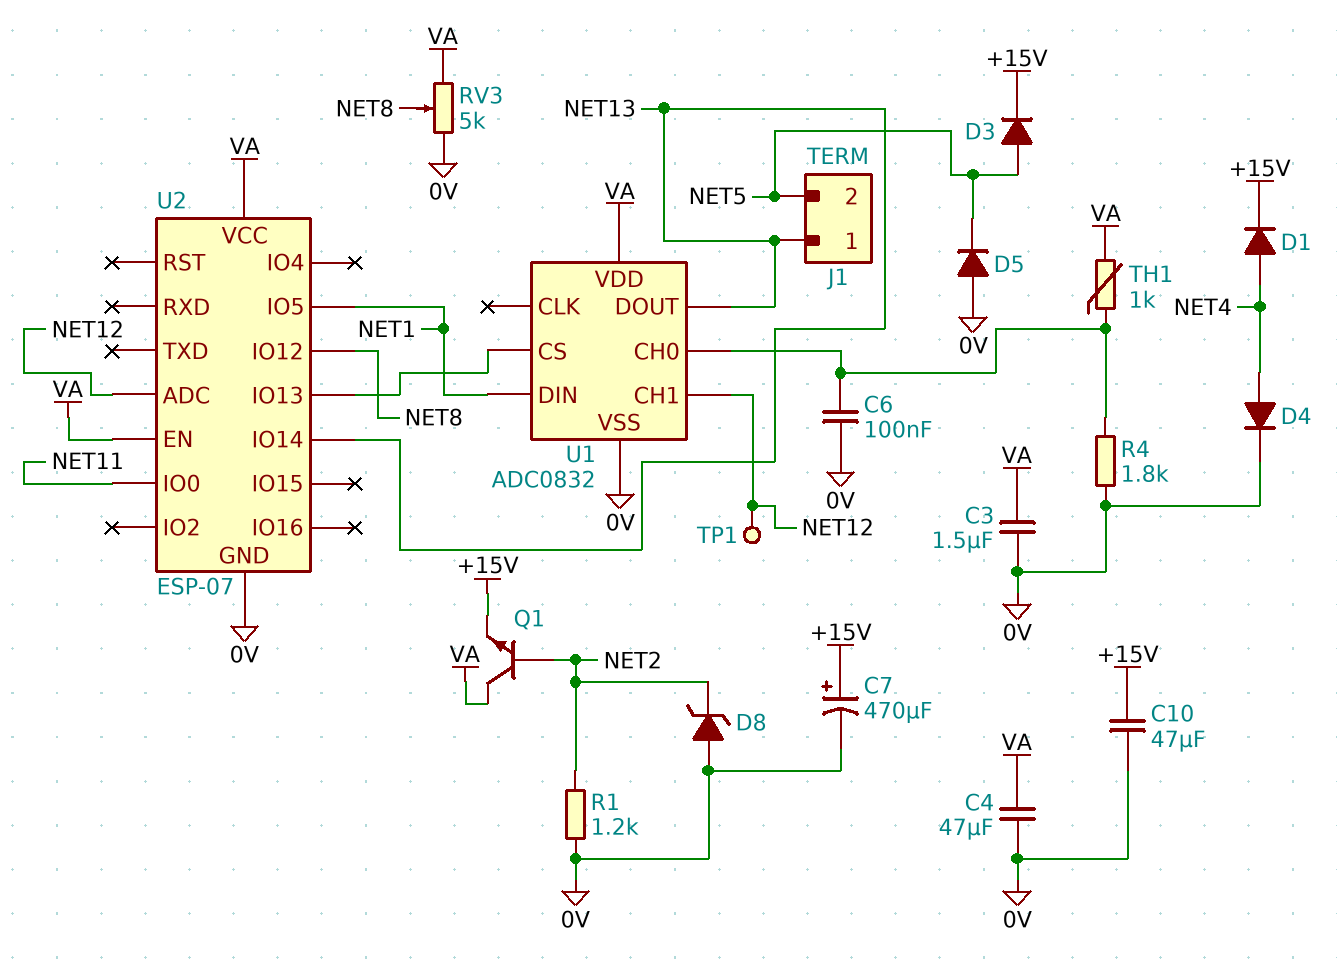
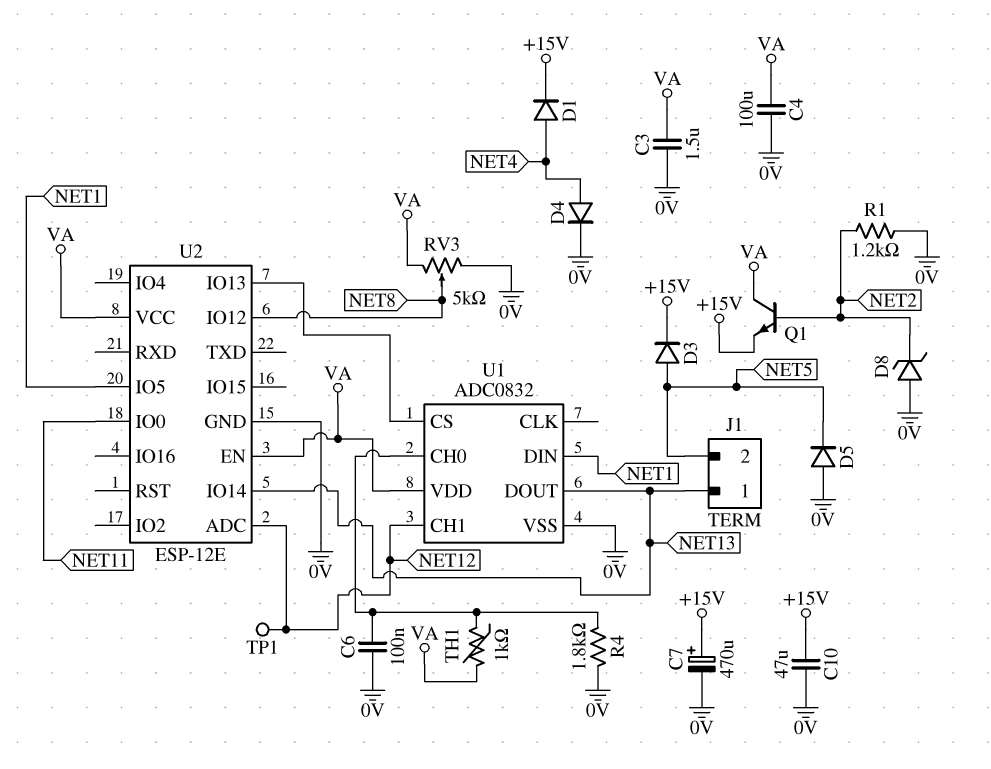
C4: 47uF (0V, VA) -> 100uF (0V, VA)
U2: ESP-07 -> ESP-12E

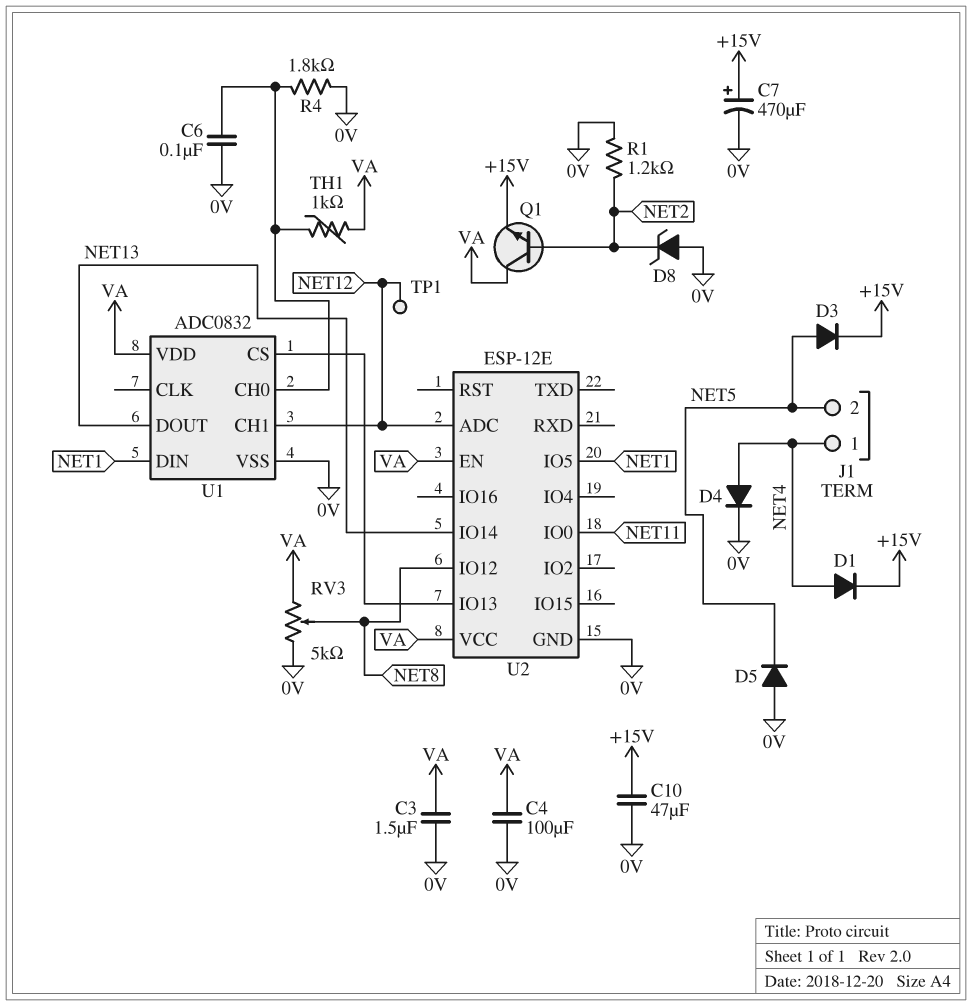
J1 pin 1: NET13 -> NET4

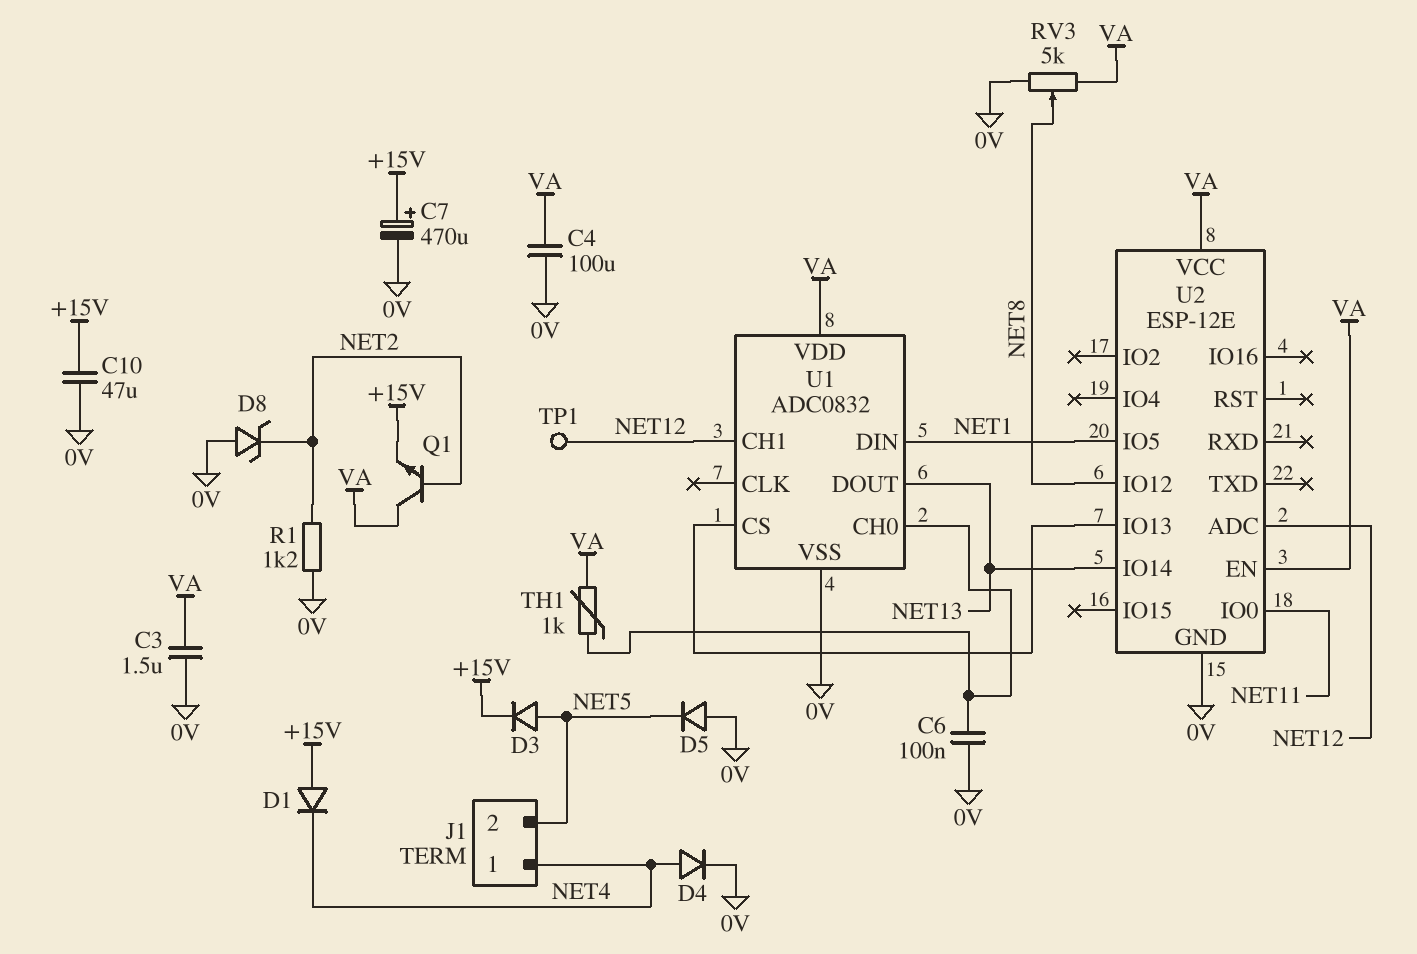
D1: diode (A NET4, K +15V) -> diode (A +15V, K NET4)
R4: 1.8k (0V, U1/CH0) -> none

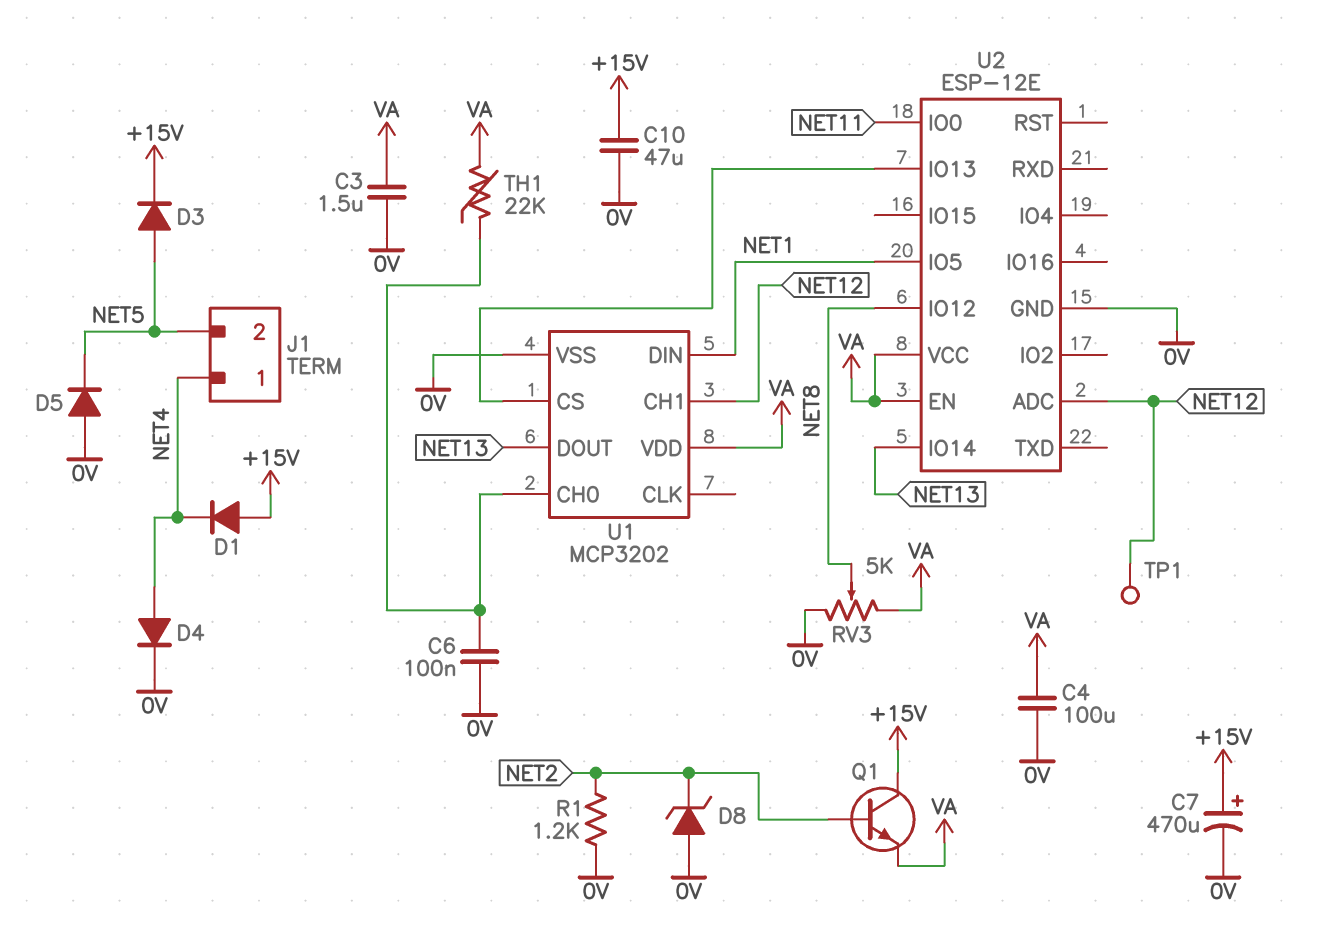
Q1: NPN (B NET2, C VA, E +15V) -> NPN (B NET2, C +15V, E VA)
TH1: 1k (U1/CH0, VA) -> 22k (U1/CH0, VA)
U1: ADC0832 -> MCP3202

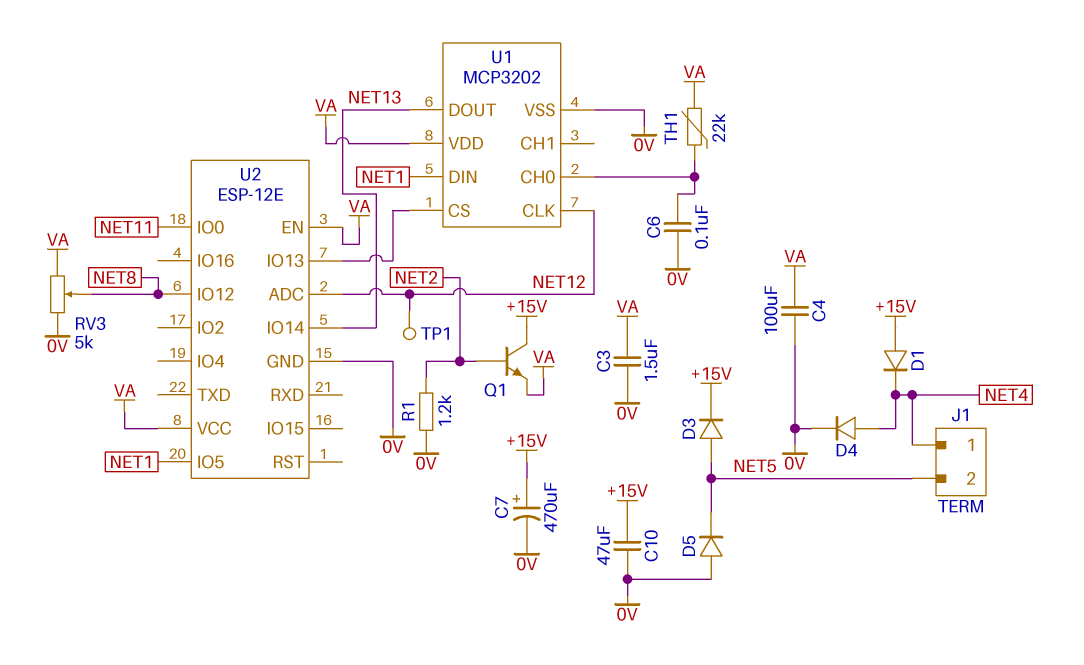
D8: zener (A 0V, K NET2) -> none
U1 pin CH1: NET12 -> none
U1 pin CLK: none -> NET12

